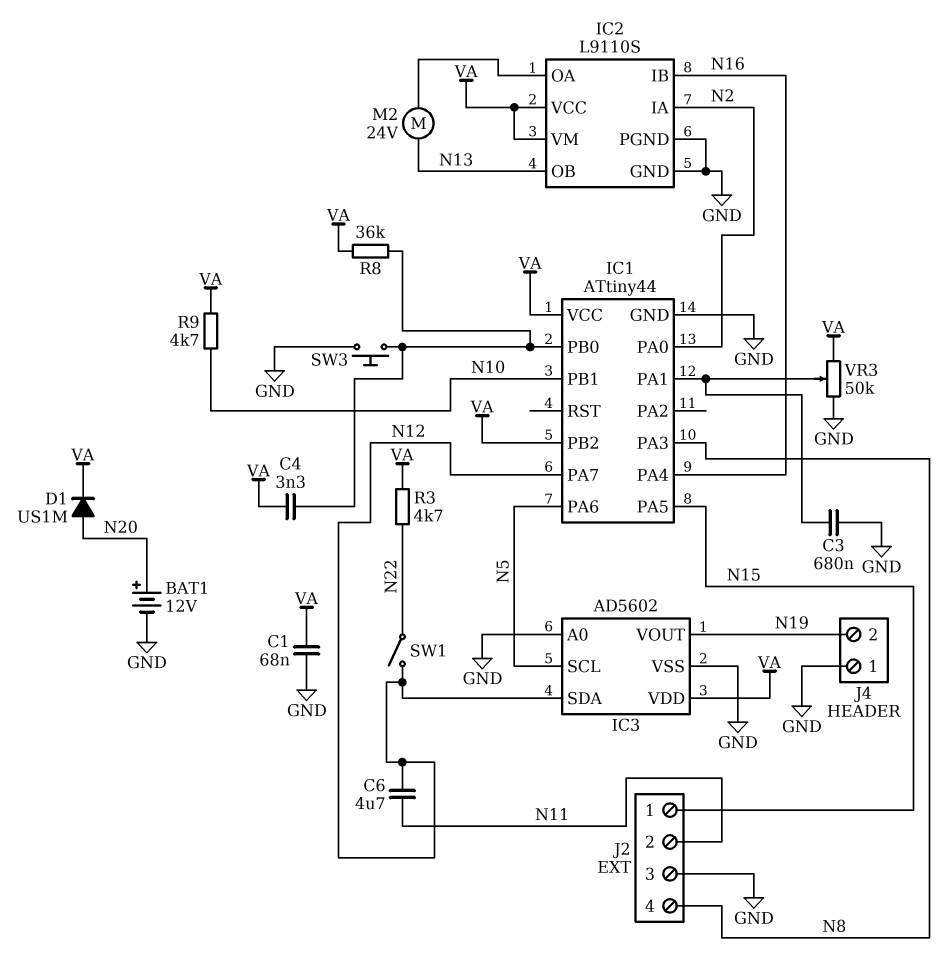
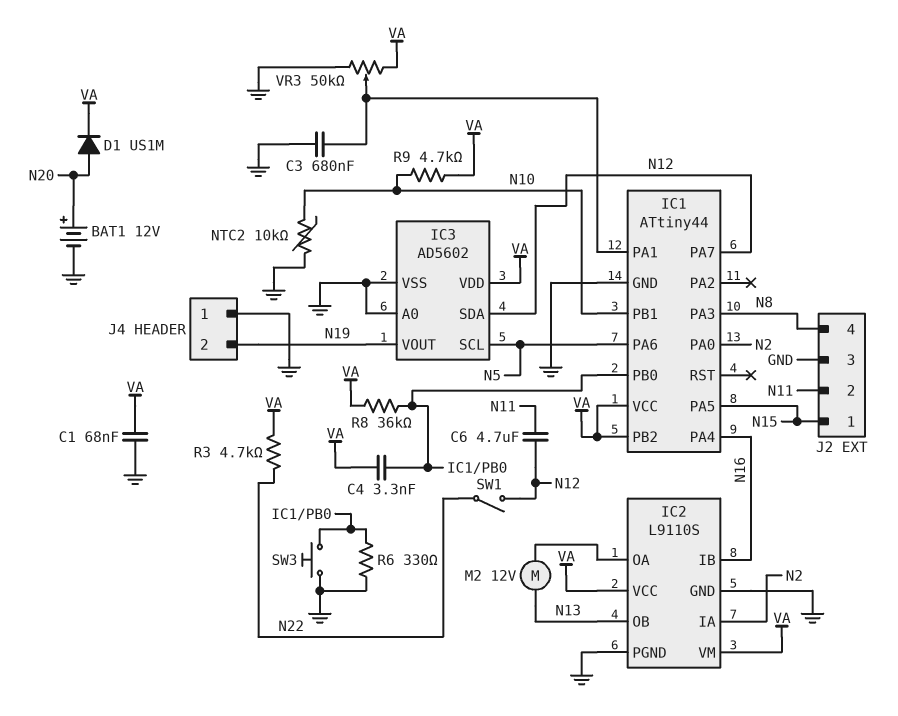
M2: motor 24V (IC2/OA, N13) -> motor 12V (IC2/OA, N13)
NTC2: none -> 10k (GND, N10)
R6: none -> 330 (GND, IC1/PB0)

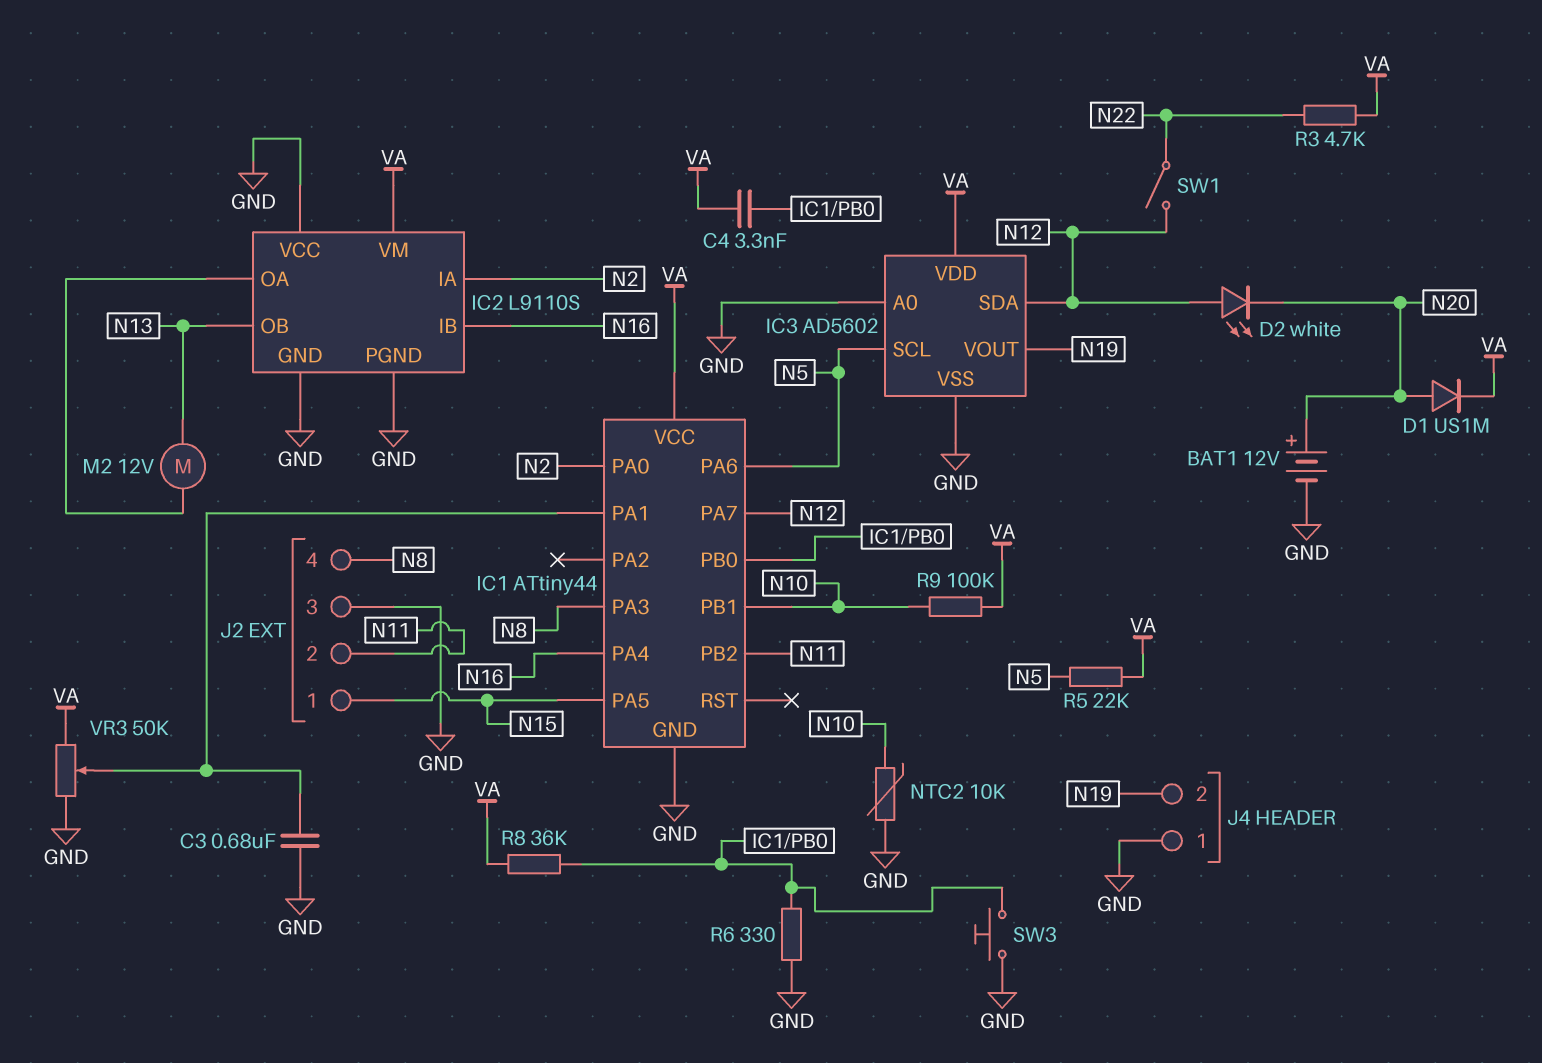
C1: 68nF (GND, VA) -> none
C6: 4.7uF (N11, N12) -> none
D2: none -> LED white (A N12, K N20)
IC1 pin PB2: VA -> N11
IC2 pin VCC: VA -> GND
R5: none -> 22k (N5, VA)
R9: 4.7k (N10, VA) -> 100k (N10, VA)

